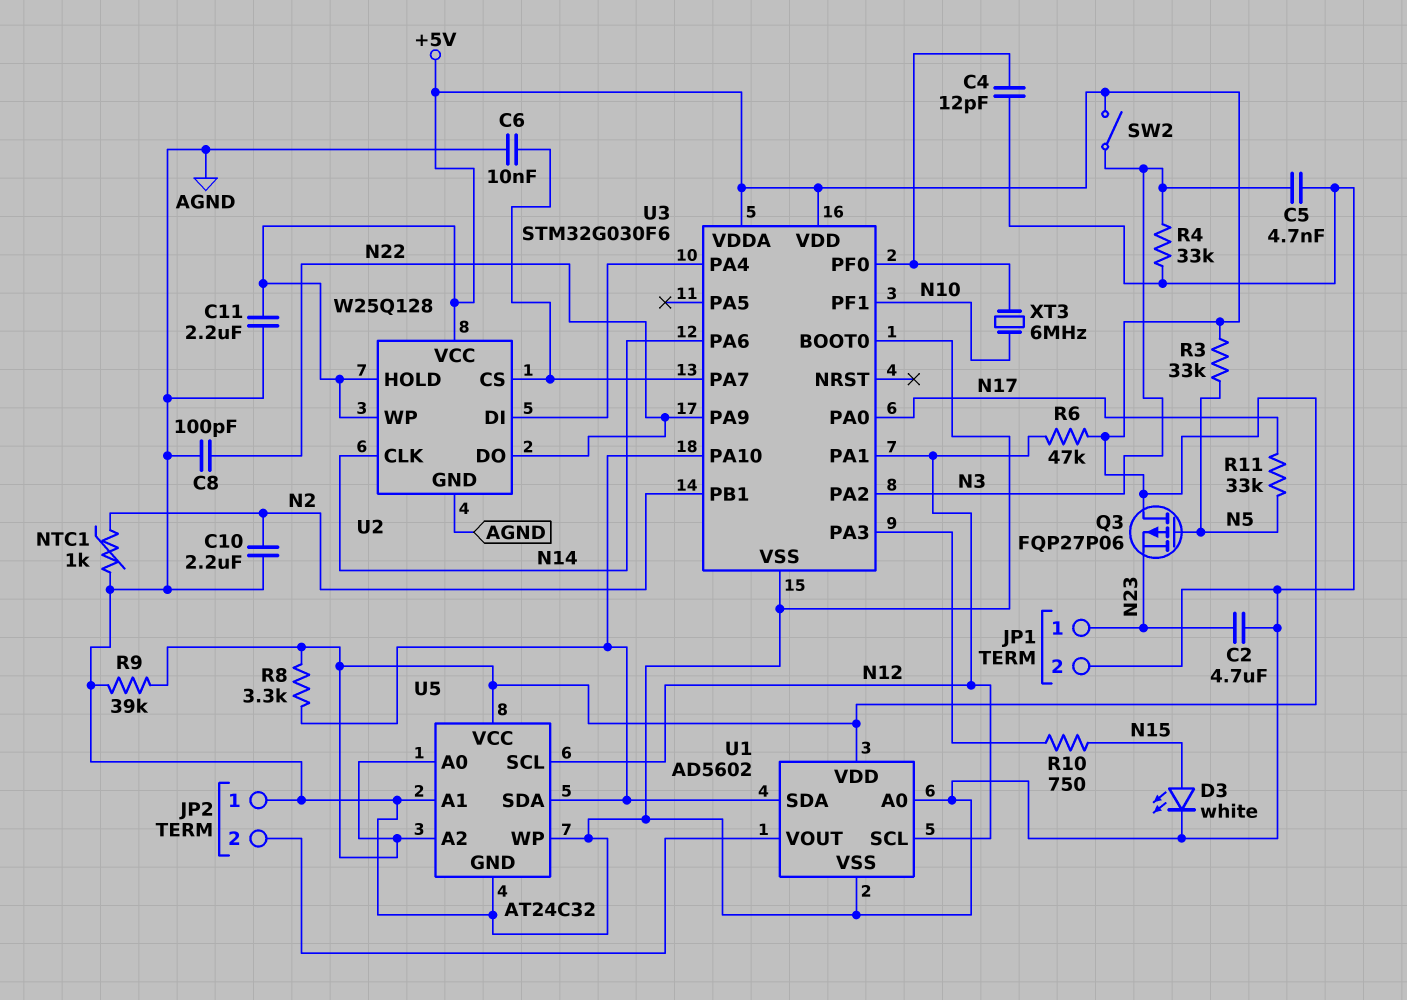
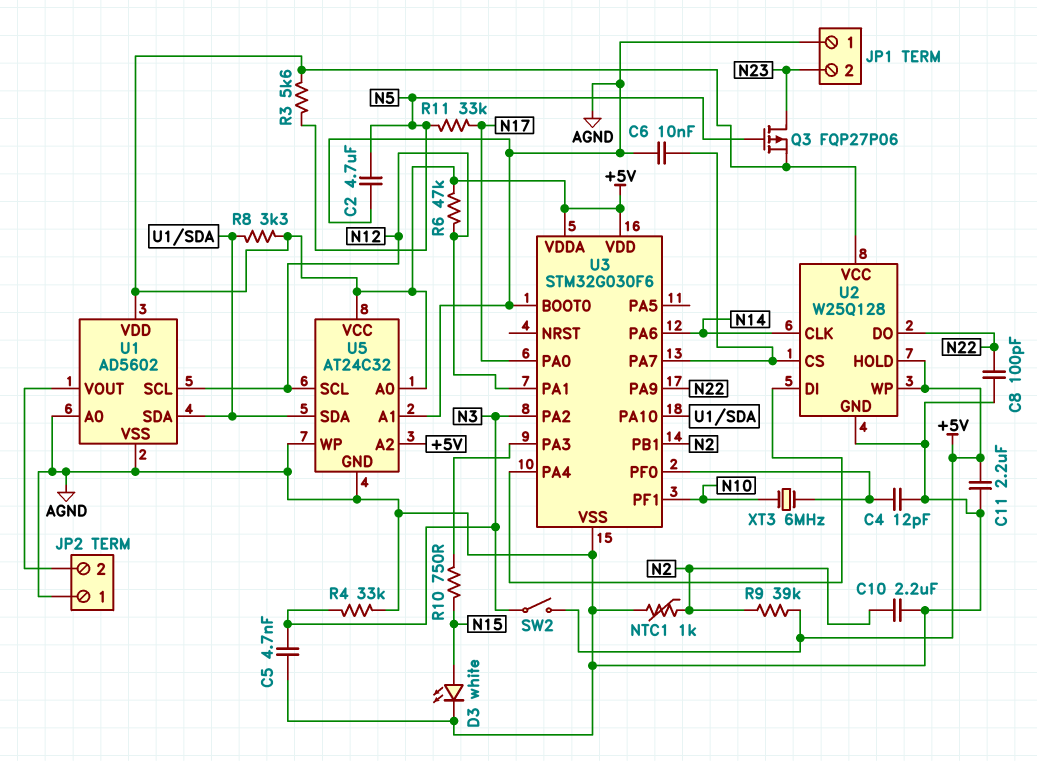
C2: 4.7uF (AGND, N23) -> 4.7uF (AGND, N5)
JP1 pin 1: N23 -> AGND
JP1 pin 2: AGND -> N23
Q3: PMOS FQP27P06 (G N5, D +5V, S N23) -> PMOS FQP27P06 (G N5, D N23, S +5V)
R3: 33k (+5V, N5) -> 5.6k (+5V, N5)
R9: 39k (+5V, AGND) -> 39k (+5V, N2)

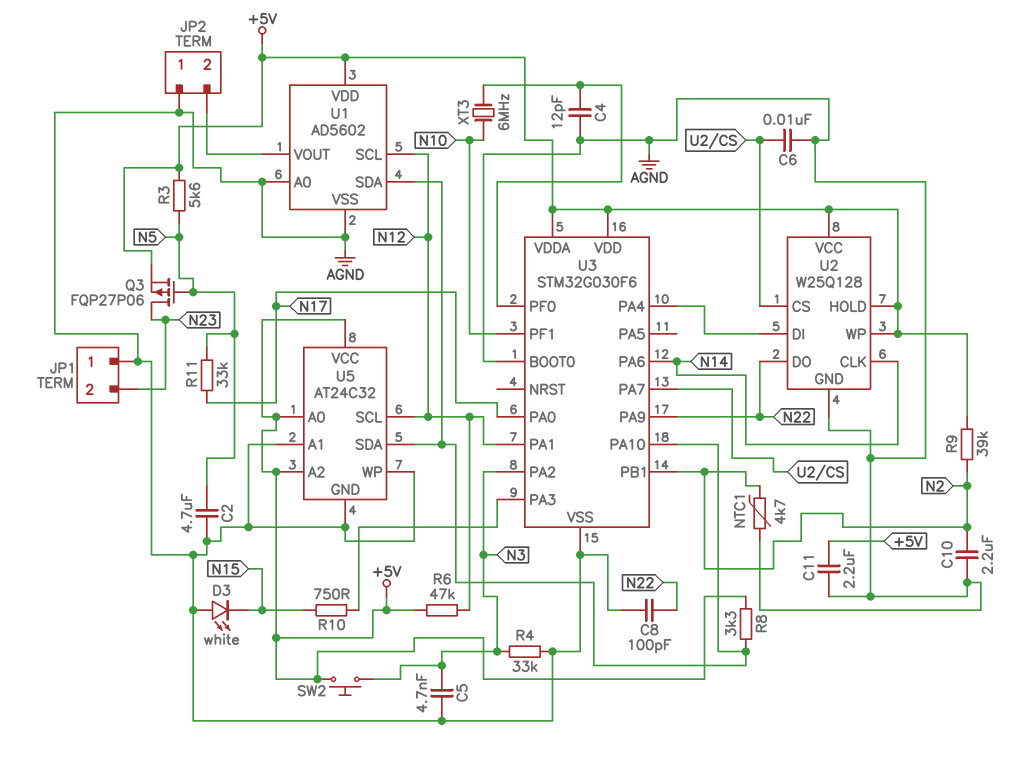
D3: LED white (A N15, K AGND) -> LED white (A AGND, K N15)
NTC1: 1k (AGND, N2) -> 4.7k (AGND, N2)
SW2: switch (+5V, N3) -> button (+5V, N3)

